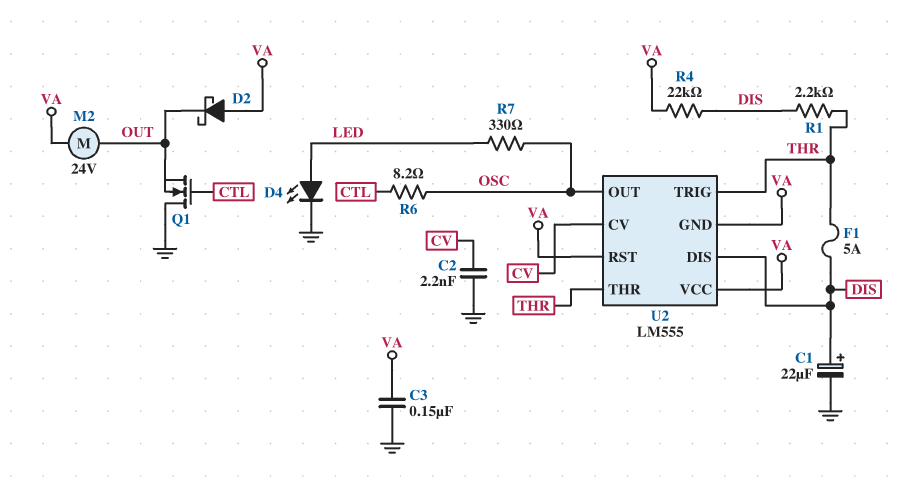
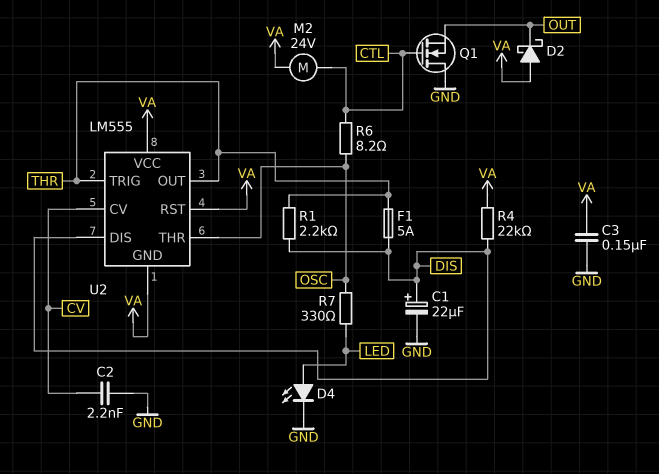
M2: motor 24V (OUT, VA) -> motor 24V (CTL, VA)
U2 pin OUT: OSC -> THR
U2 pin THR: THR -> OSC

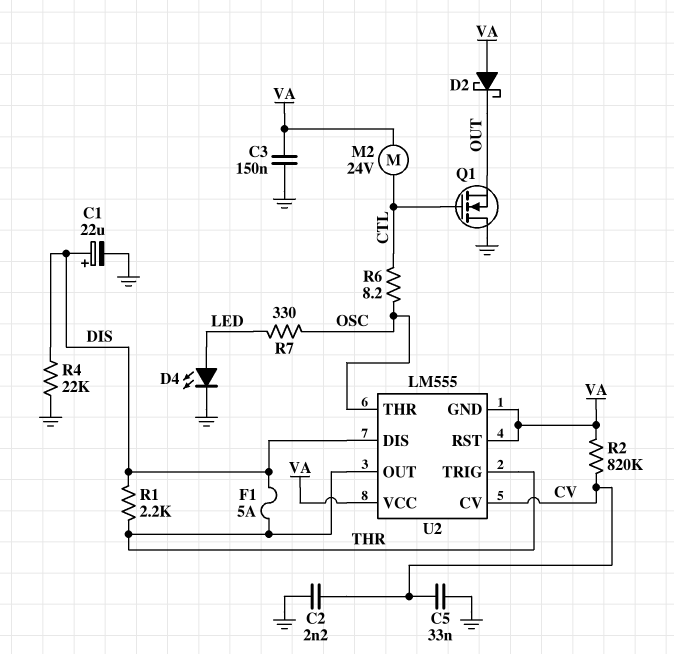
C5: none -> 33nF (CV, GND)
R2: none -> 820k (CV, VA)
R4: 22k (DIS, VA) -> 22k (DIS, GND)

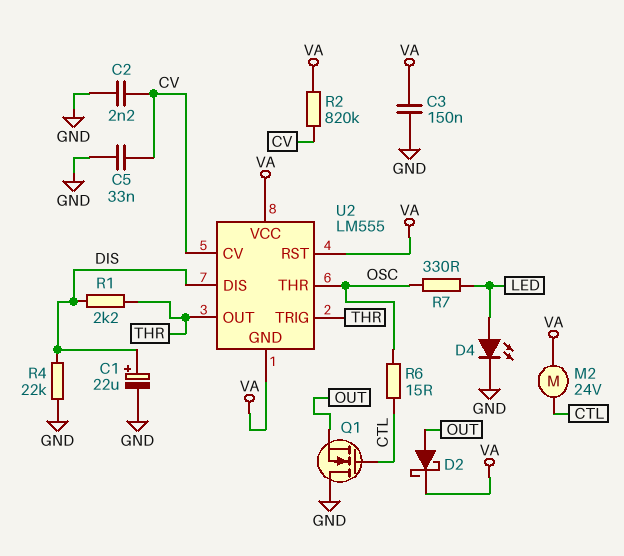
D2: schottky (A VA, K OUT) -> schottky (A OUT, K VA)
F1: 5A (DIS, THR) -> none
R6: 8.2 (CTL, OSC) -> 15 (CTL, OSC)

